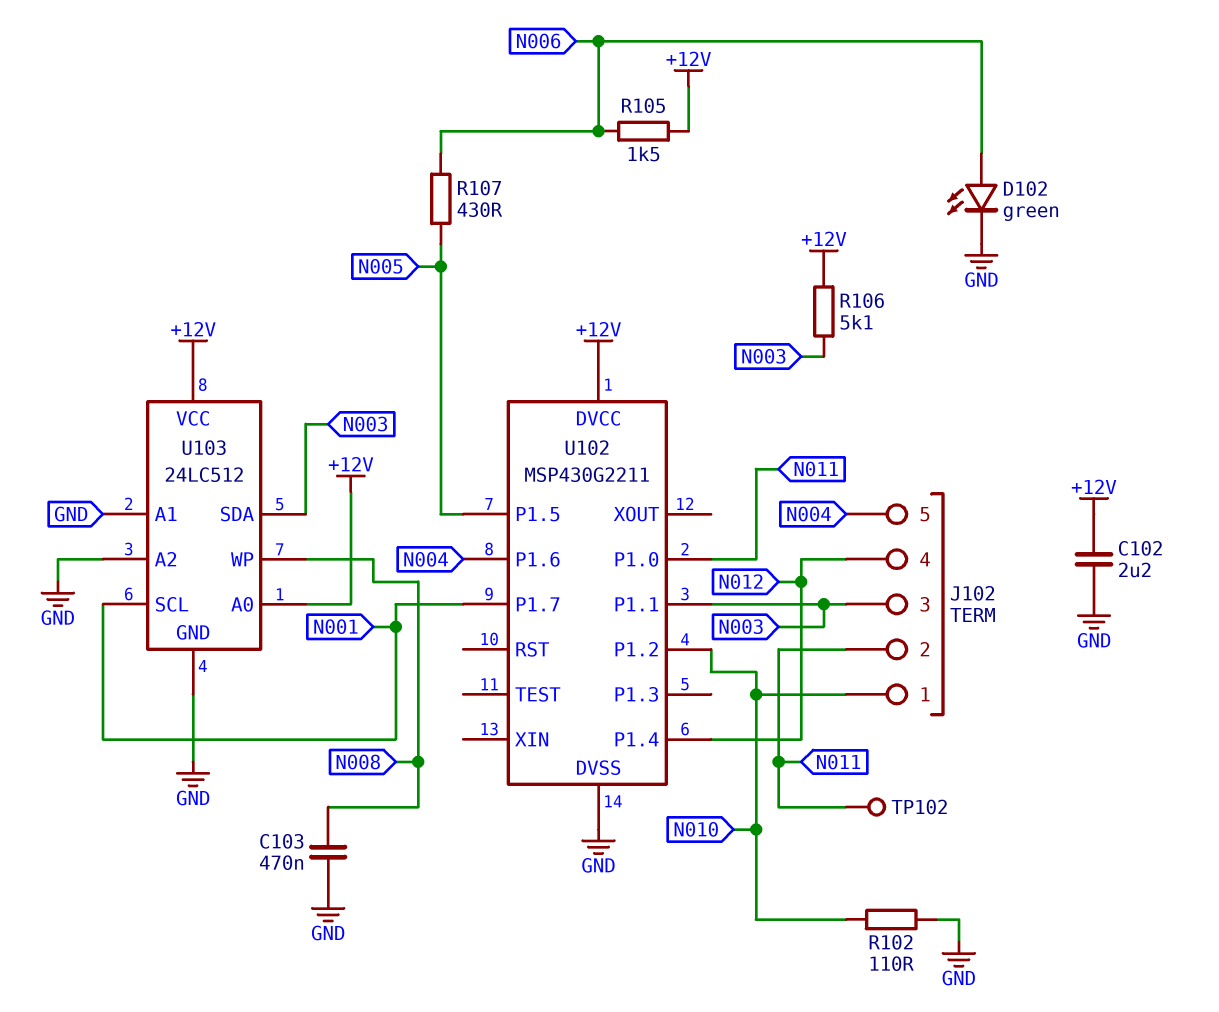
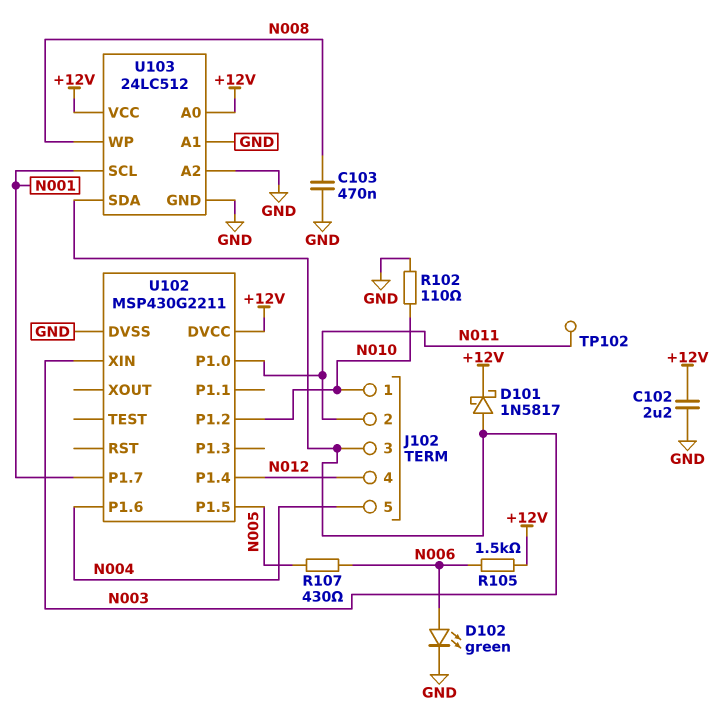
D101: none -> schottky 1N5817 (A N003, K +12V)
R106: 5.1k (+12V, N003) -> none
U102 pin P1.1: N003 -> none
U102 pin XIN: none -> N003

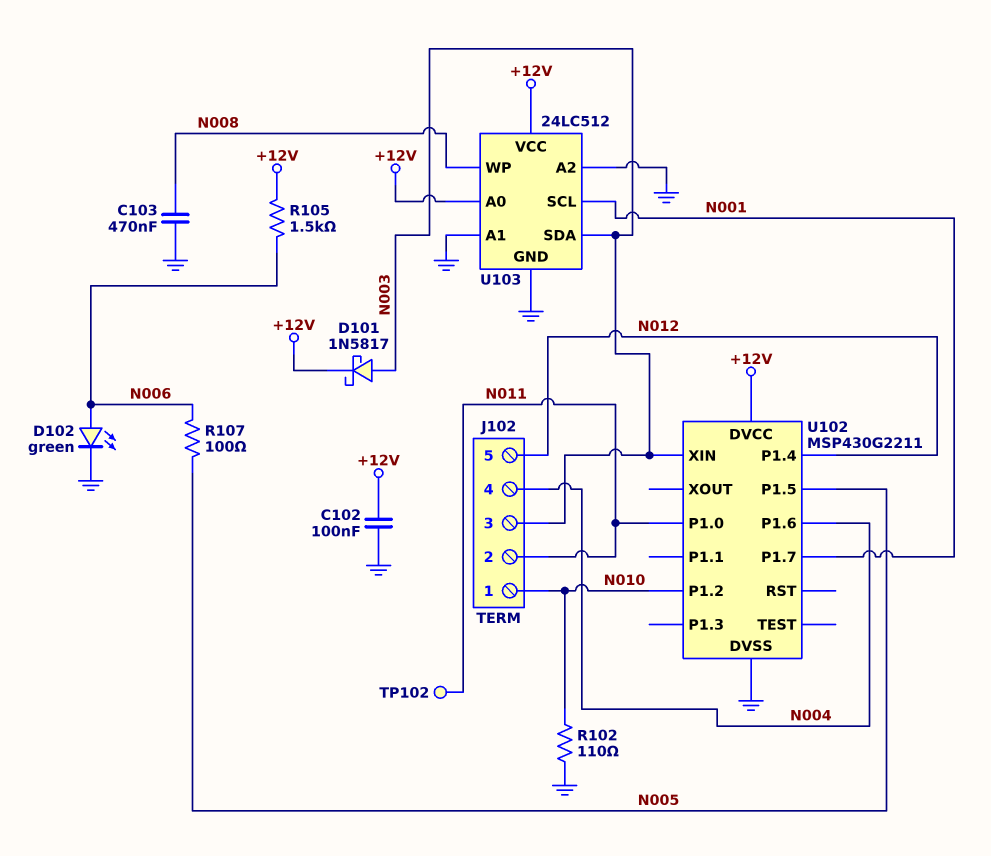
C102: 2.2uF (+12V, GND) -> 100nF (+12V, GND)
J102 pin 4: N012 -> N004
J102 pin 5: N004 -> N012
R107: 430 (N005, N006) -> 100 (N005, N006)

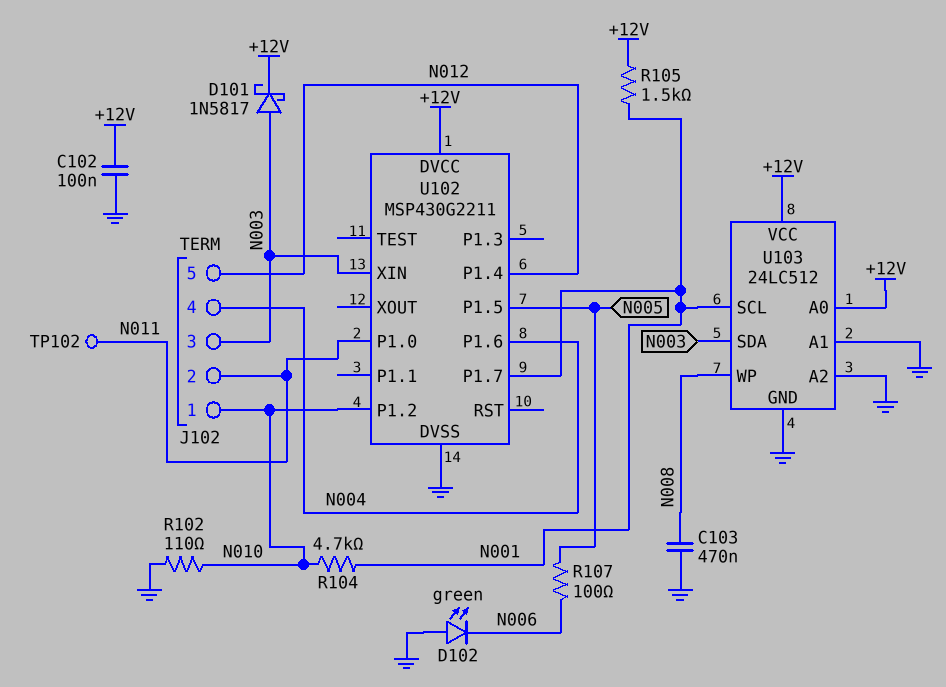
D102: LED green (A N006, K GND) -> LED green (A GND, K N006)
R104: none -> 4.7k (N001, N010)
R105: 1.5k (+12V, N006) -> 1.5k (+12V, N001)

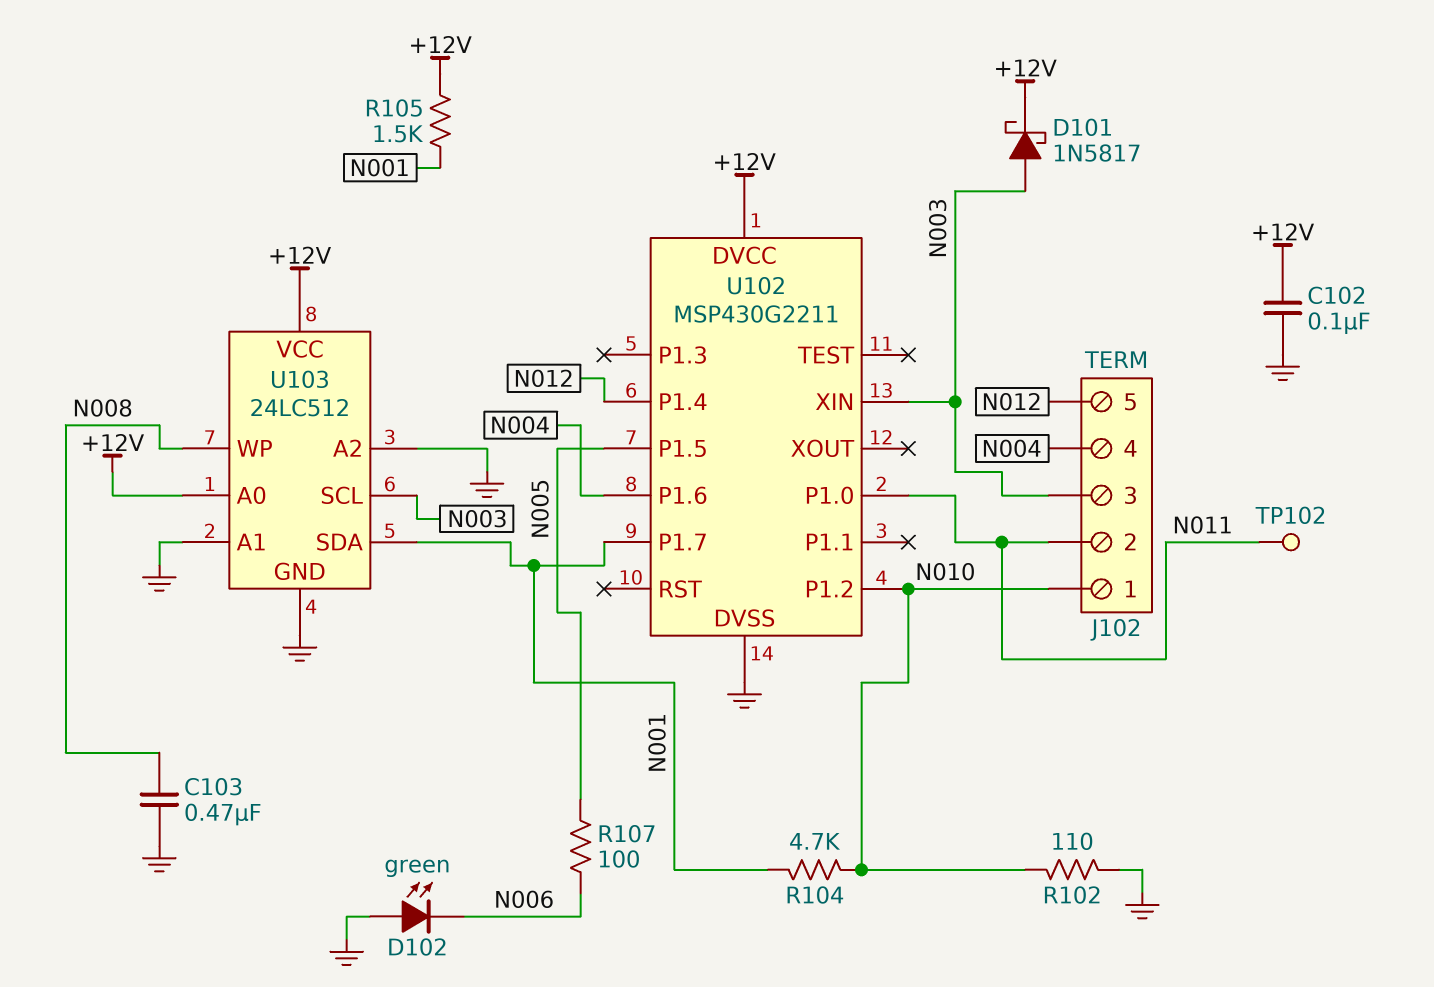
U103 pin SCL: N001 -> N003
U103 pin SDA: N003 -> N001

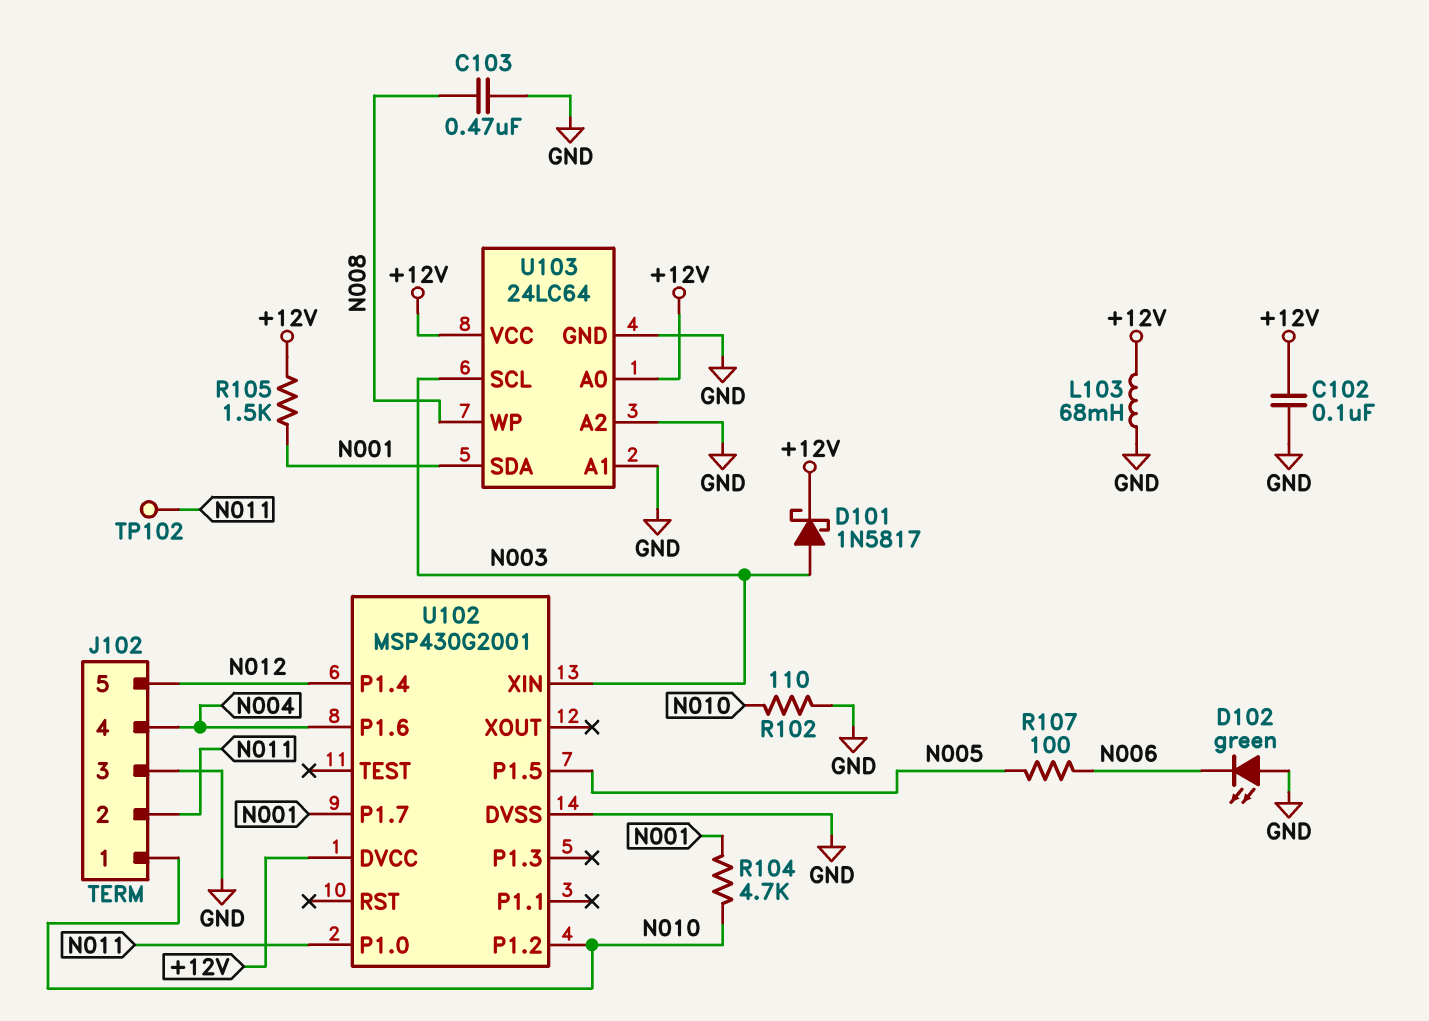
J102 pin 3: N003 -> GND
L103: none -> 68mH (+12V, GND)
U102: MSP430G2211 -> MSP430G2001
U103: 24LC512 -> 24LC64

